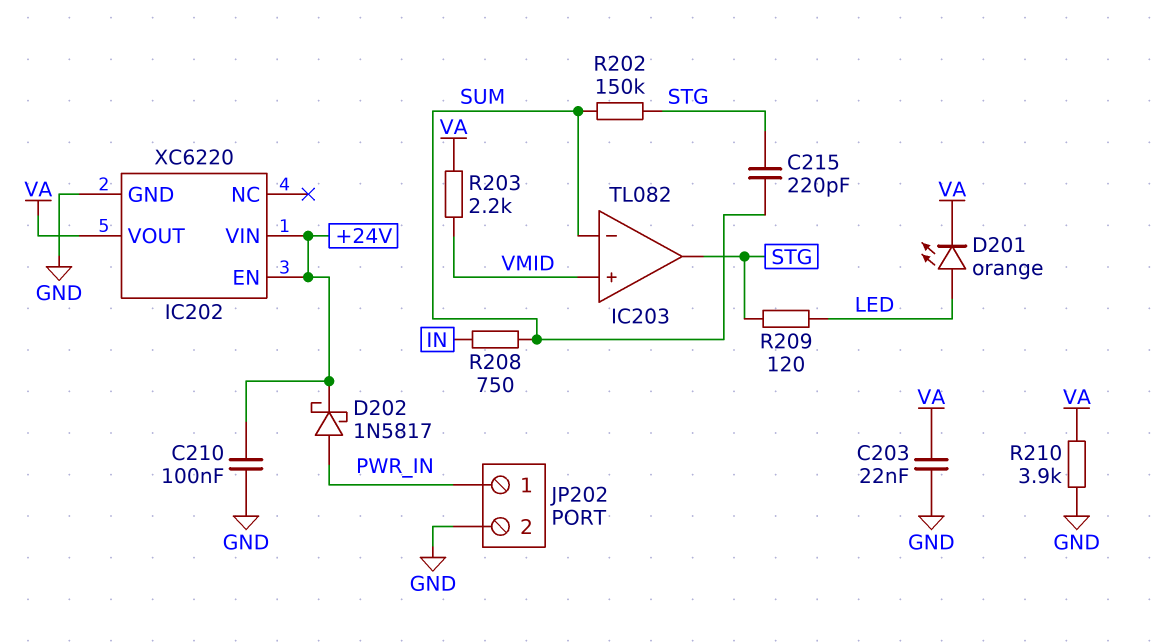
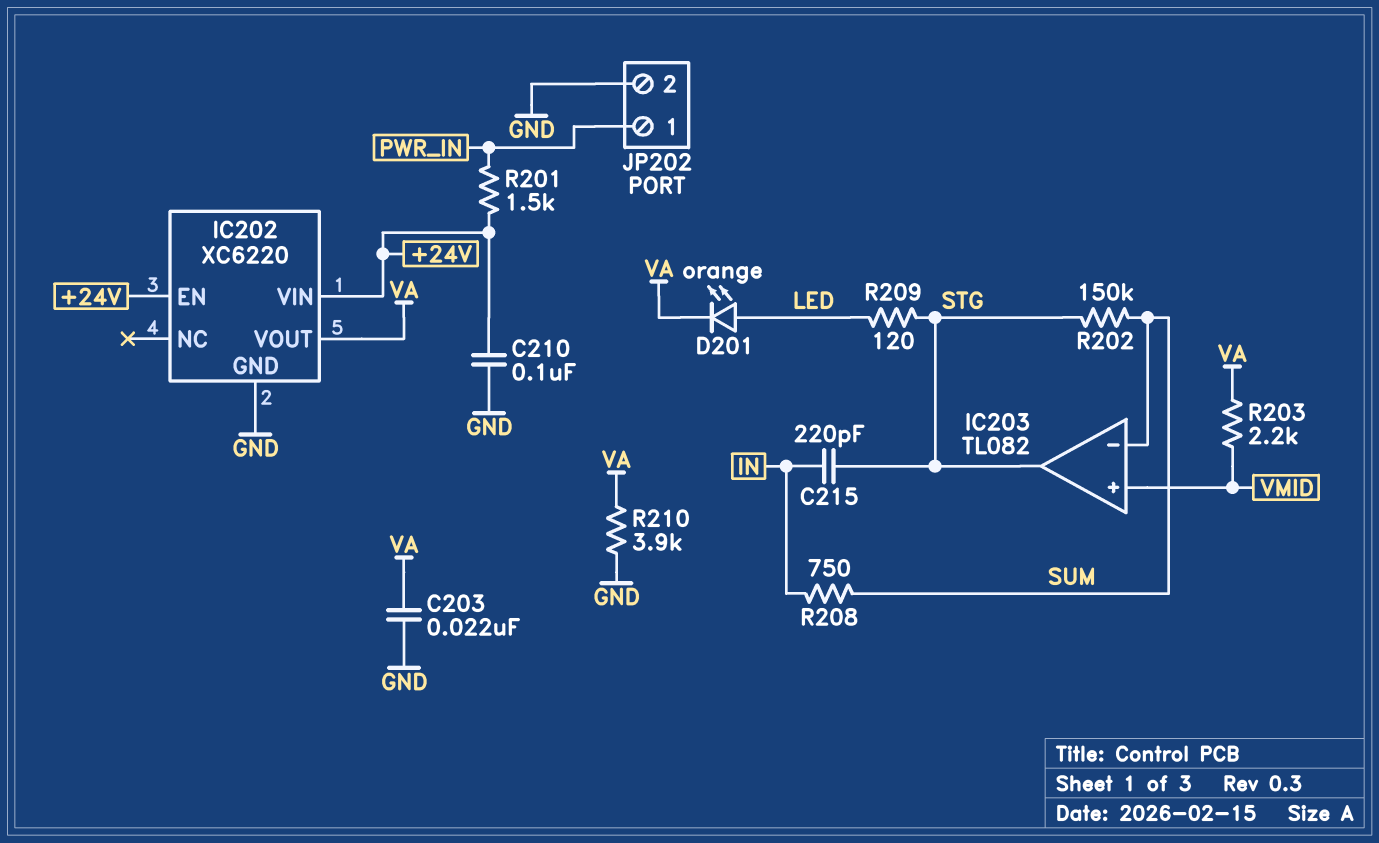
C215: 220pF (STG, SUM) -> 220pF (IN, STG)
D202: schottky 1N5817 (A PWR_IN, K +24V) -> none
R201: none -> 1.5k (+24V, PWR_IN)

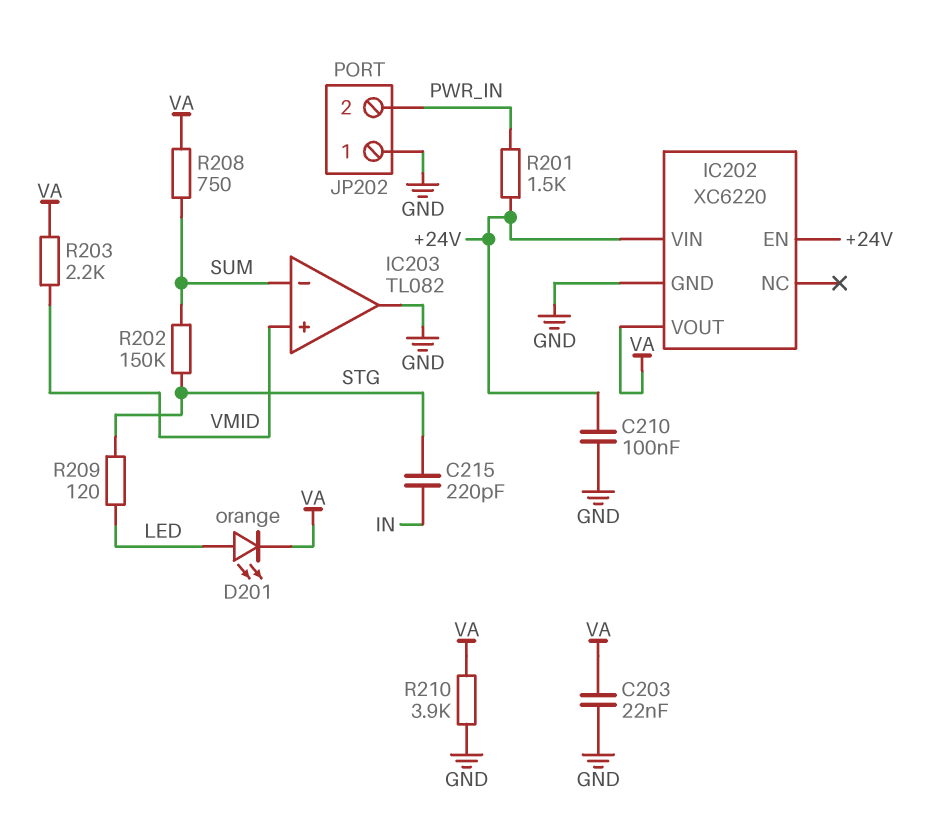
IC203 pin out: STG -> GND
JP202 pin 1: PWR_IN -> GND
JP202 pin 2: GND -> PWR_IN
R208: 750 (IN, SUM) -> 750 (SUM, VA)

